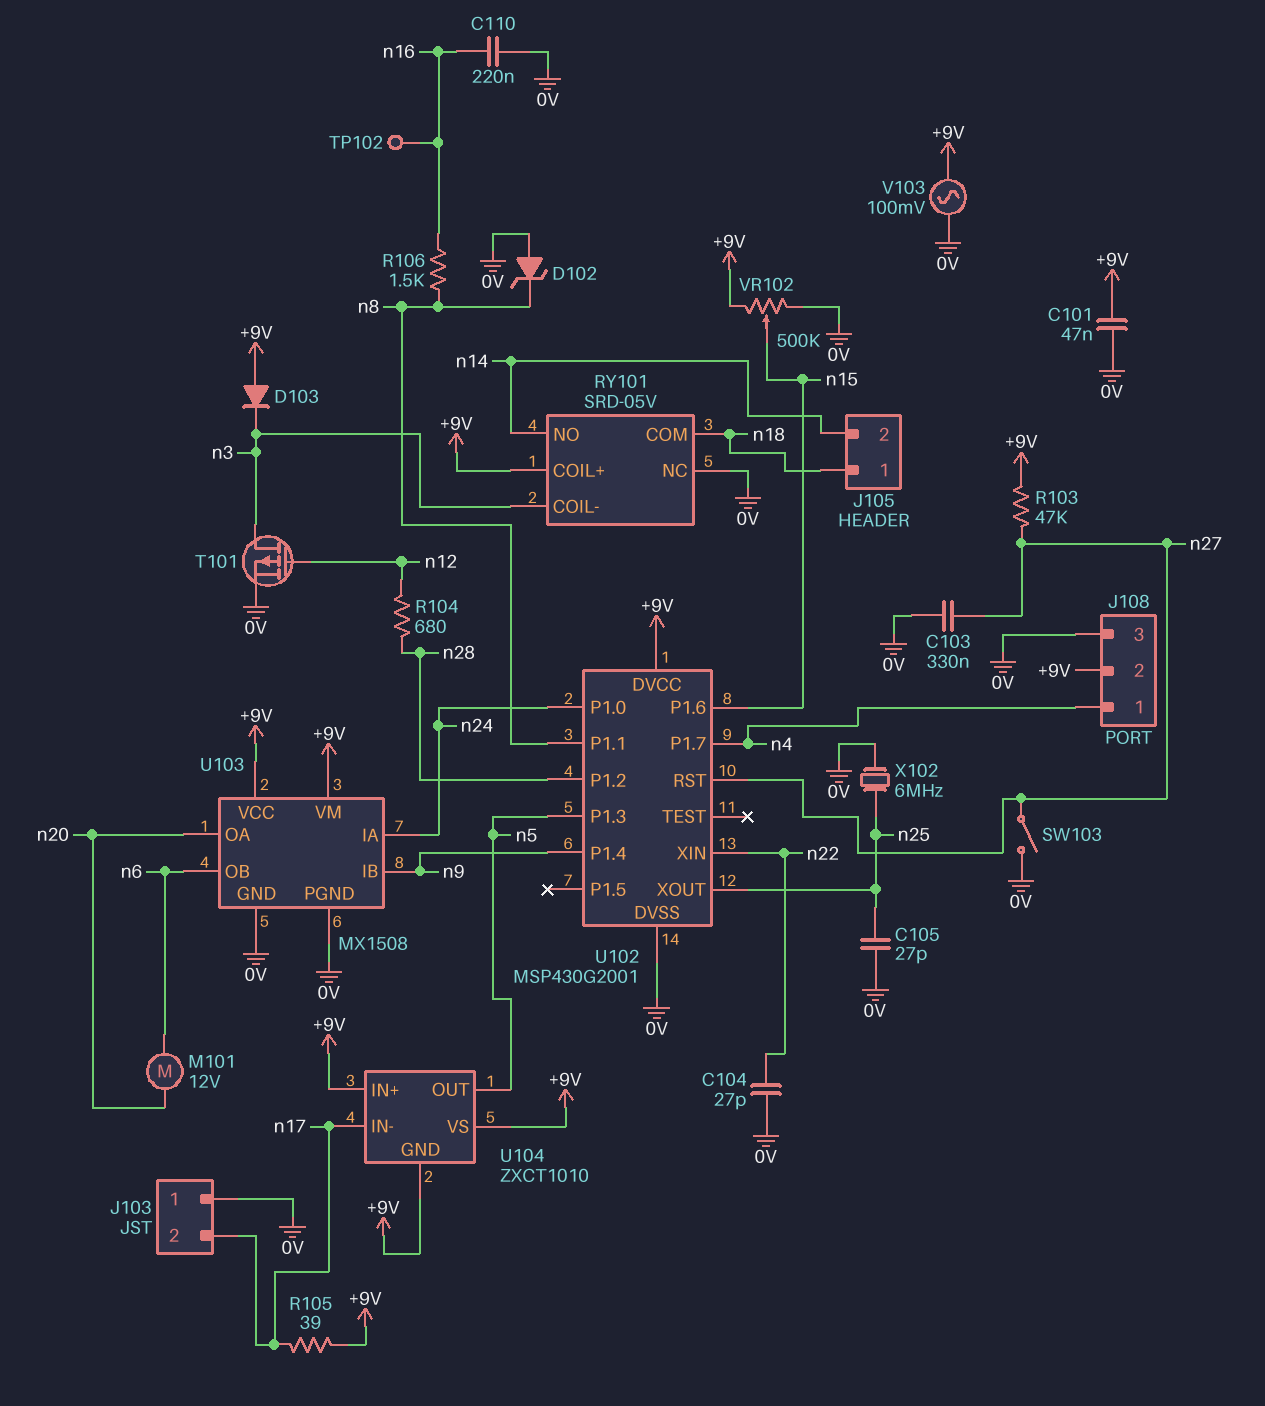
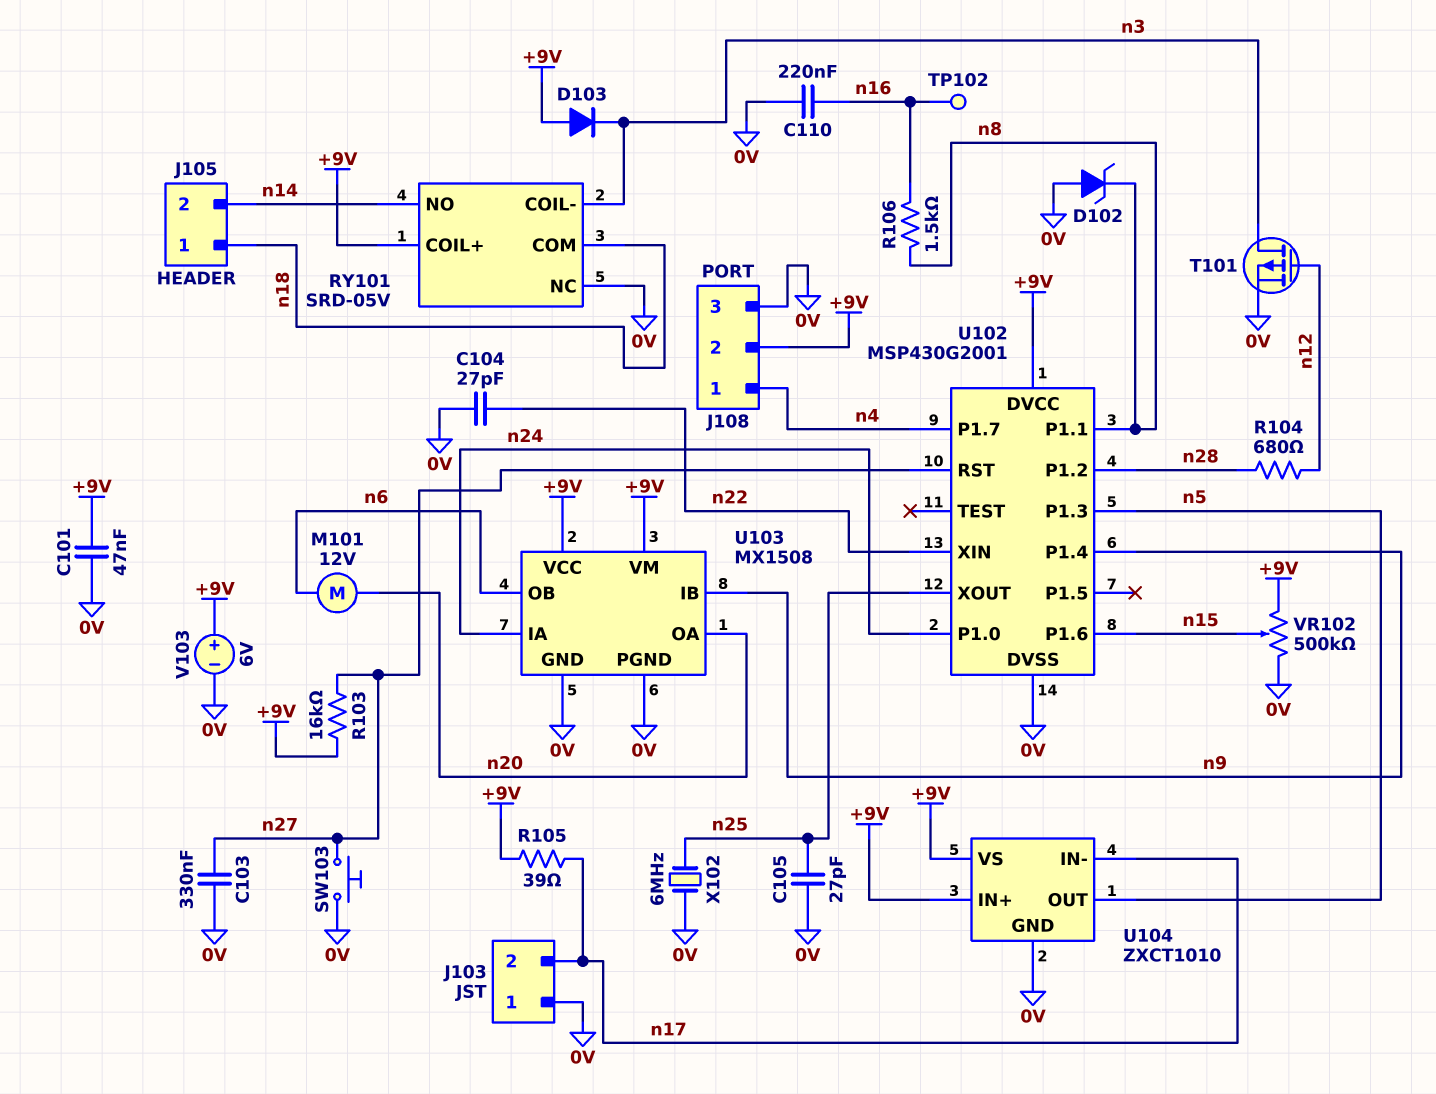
R103: 47k (+9V, n27) -> 16k (+9V, n27)
SW103: switch (0V, n27) -> button (0V, n27)
U104 pin GND: +9V -> 0V
V103: AC 100mV (+9V, 0V) -> 6V (plus +9V, minus 0V)

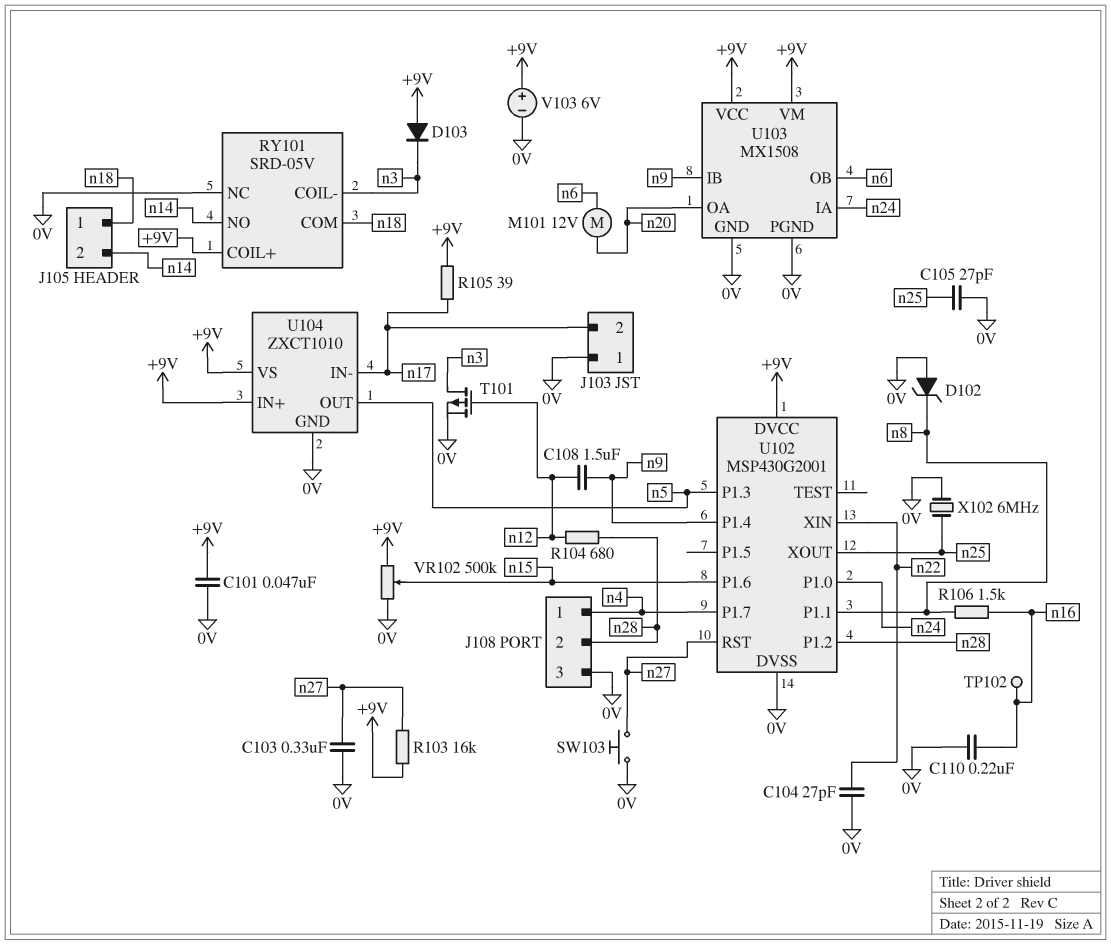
C108: none -> 1.5uF (n9, n12)
J108 pin 2: +9V -> n28

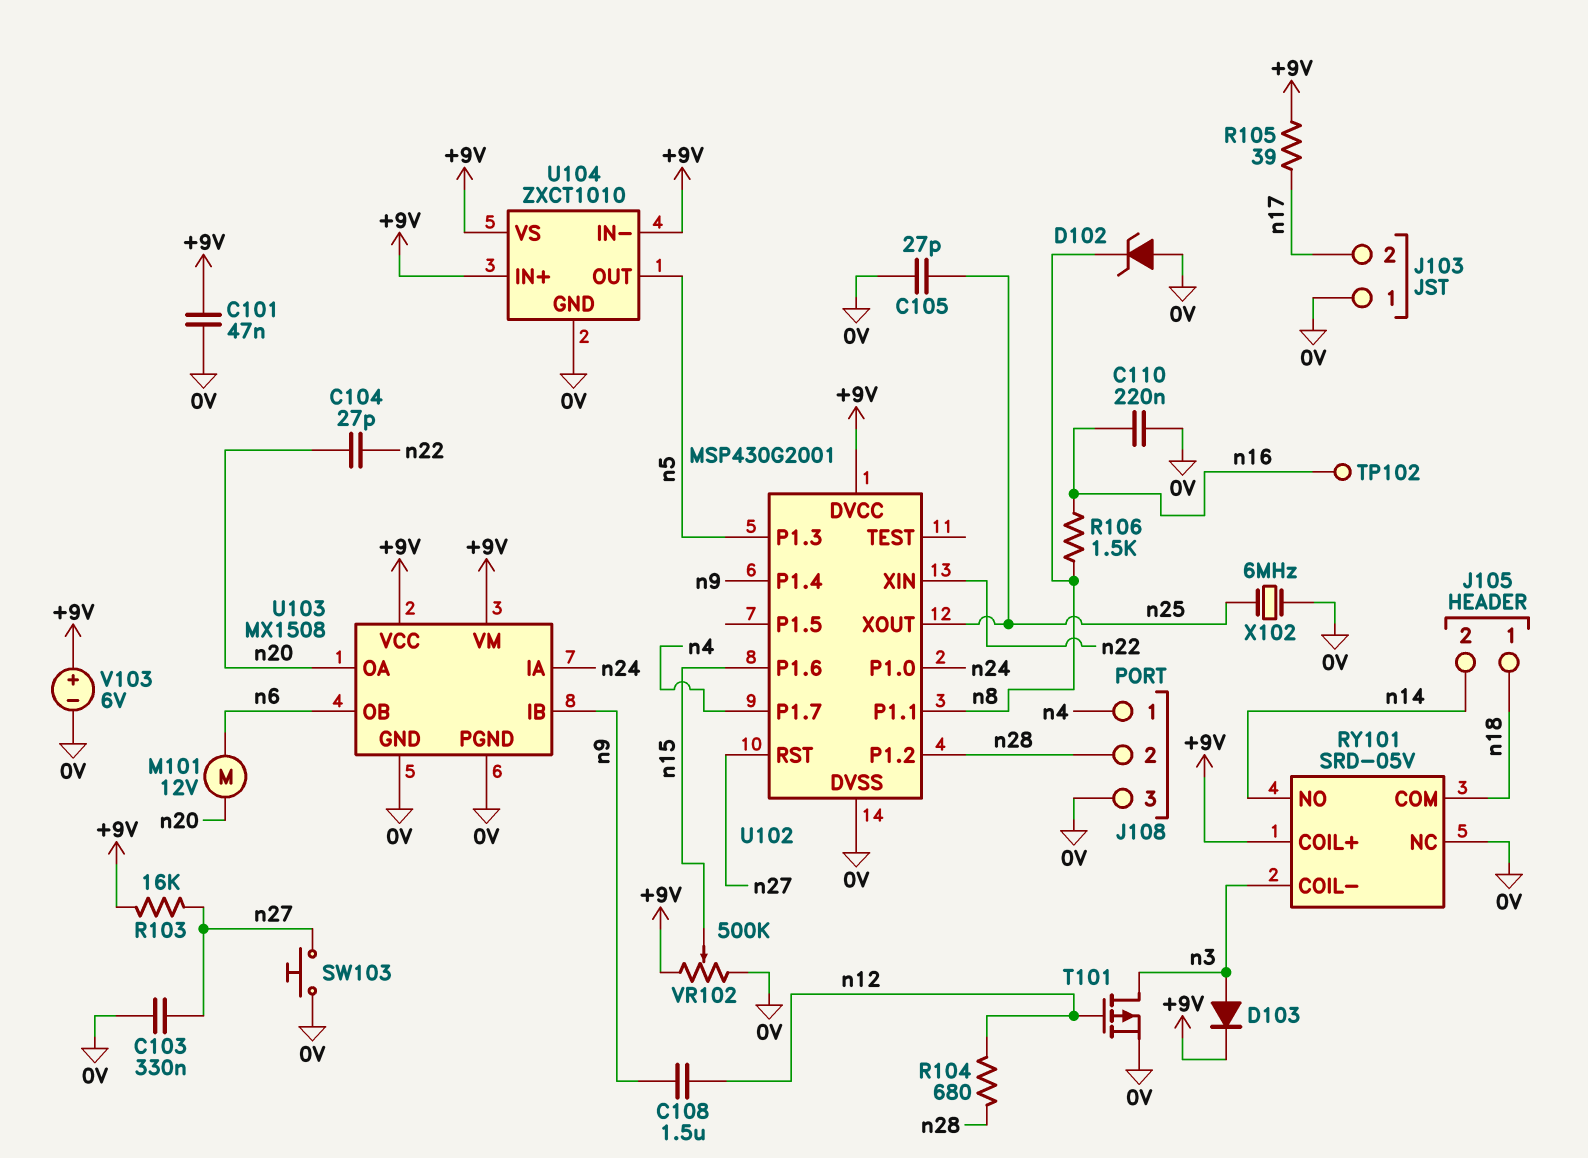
C104: 27pF (0V, n22) -> 27pF (n20, n22)
D103: diode (A +9V, K n3) -> diode (A n3, K +9V)
U104 pin IN-: n17 -> +9V

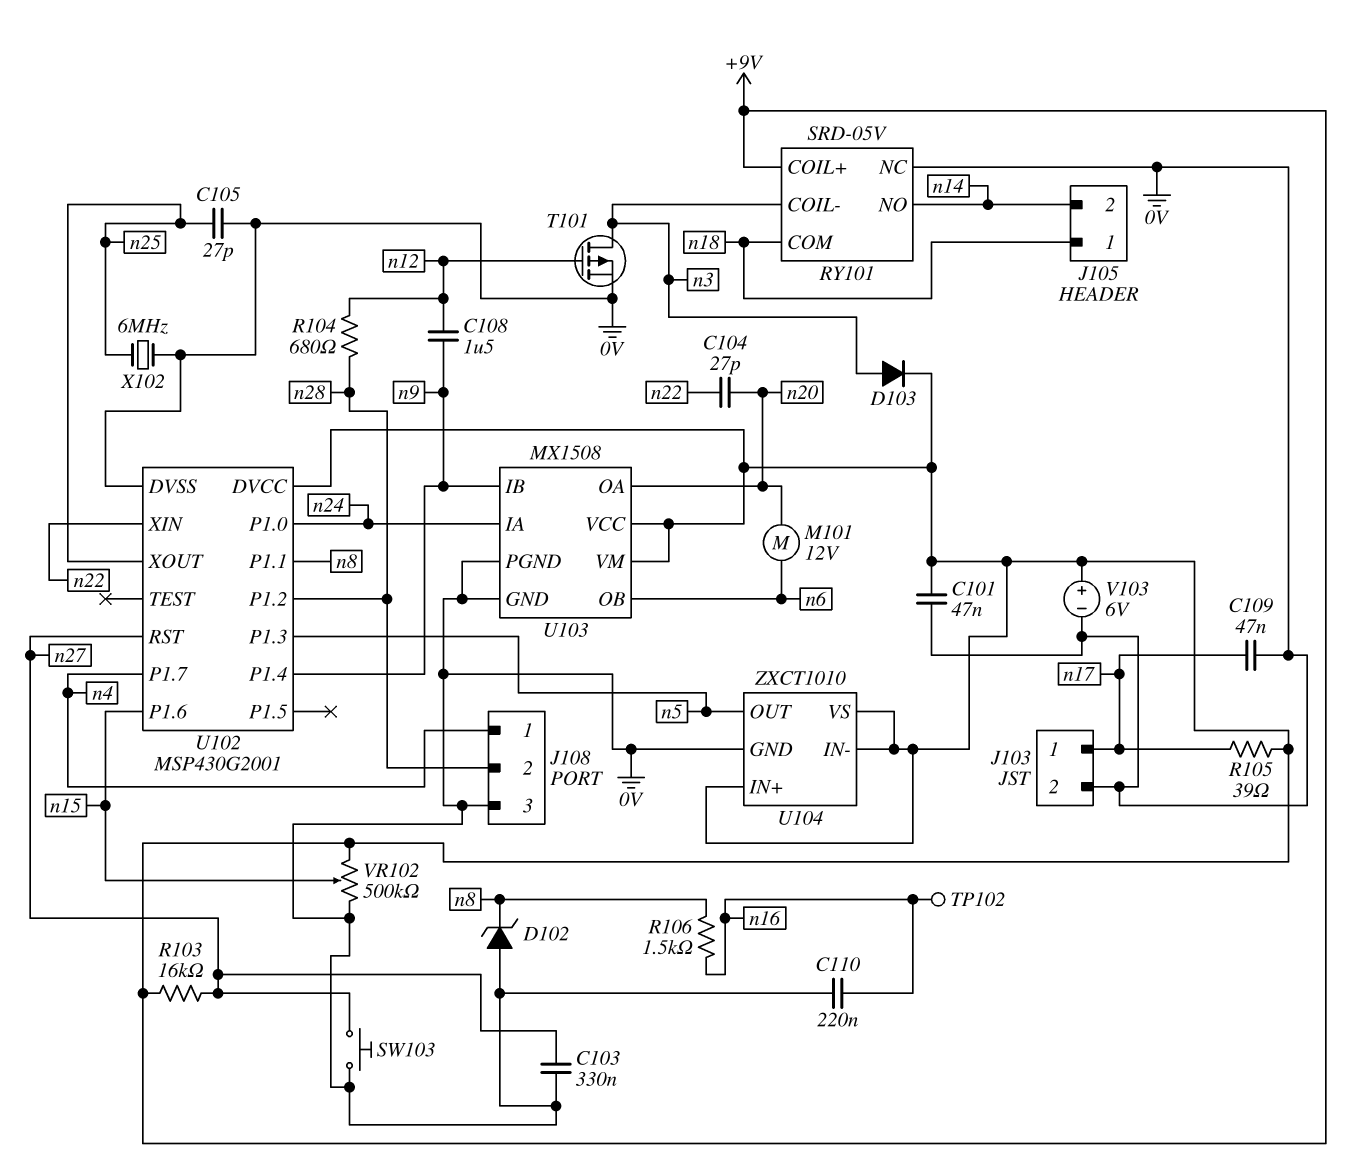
C109: none -> 47nF (0V, n17)
J103 pin 1: 0V -> n17
J103 pin 2: n17 -> 0V

